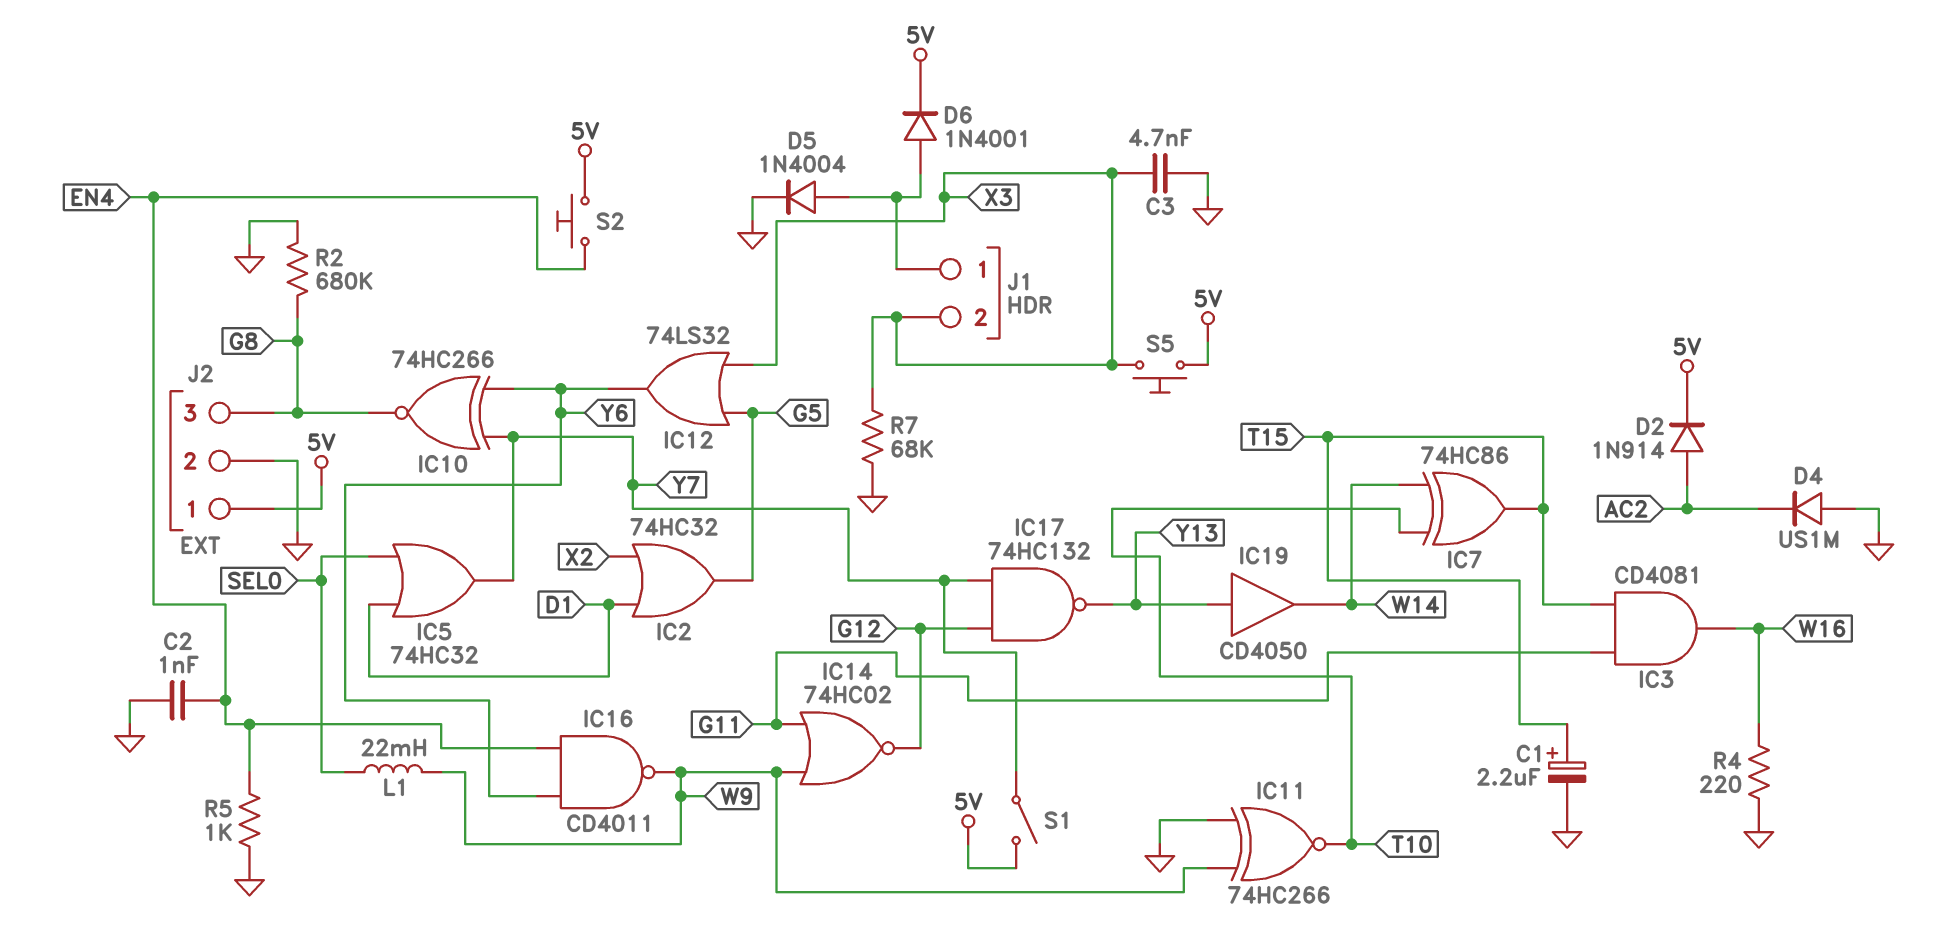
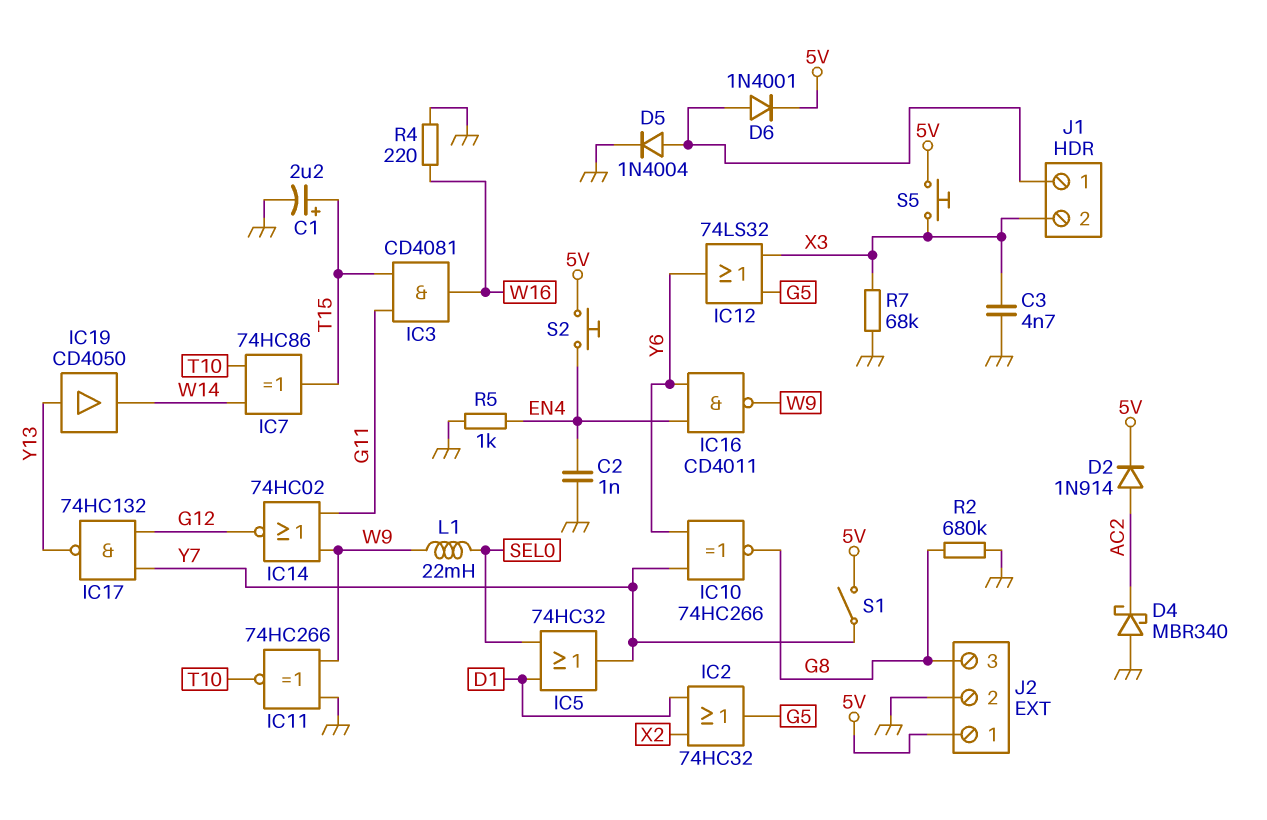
D4: diode US1M (A GND, K AC2) -> schottky MBR340 (A GND, K AC2)

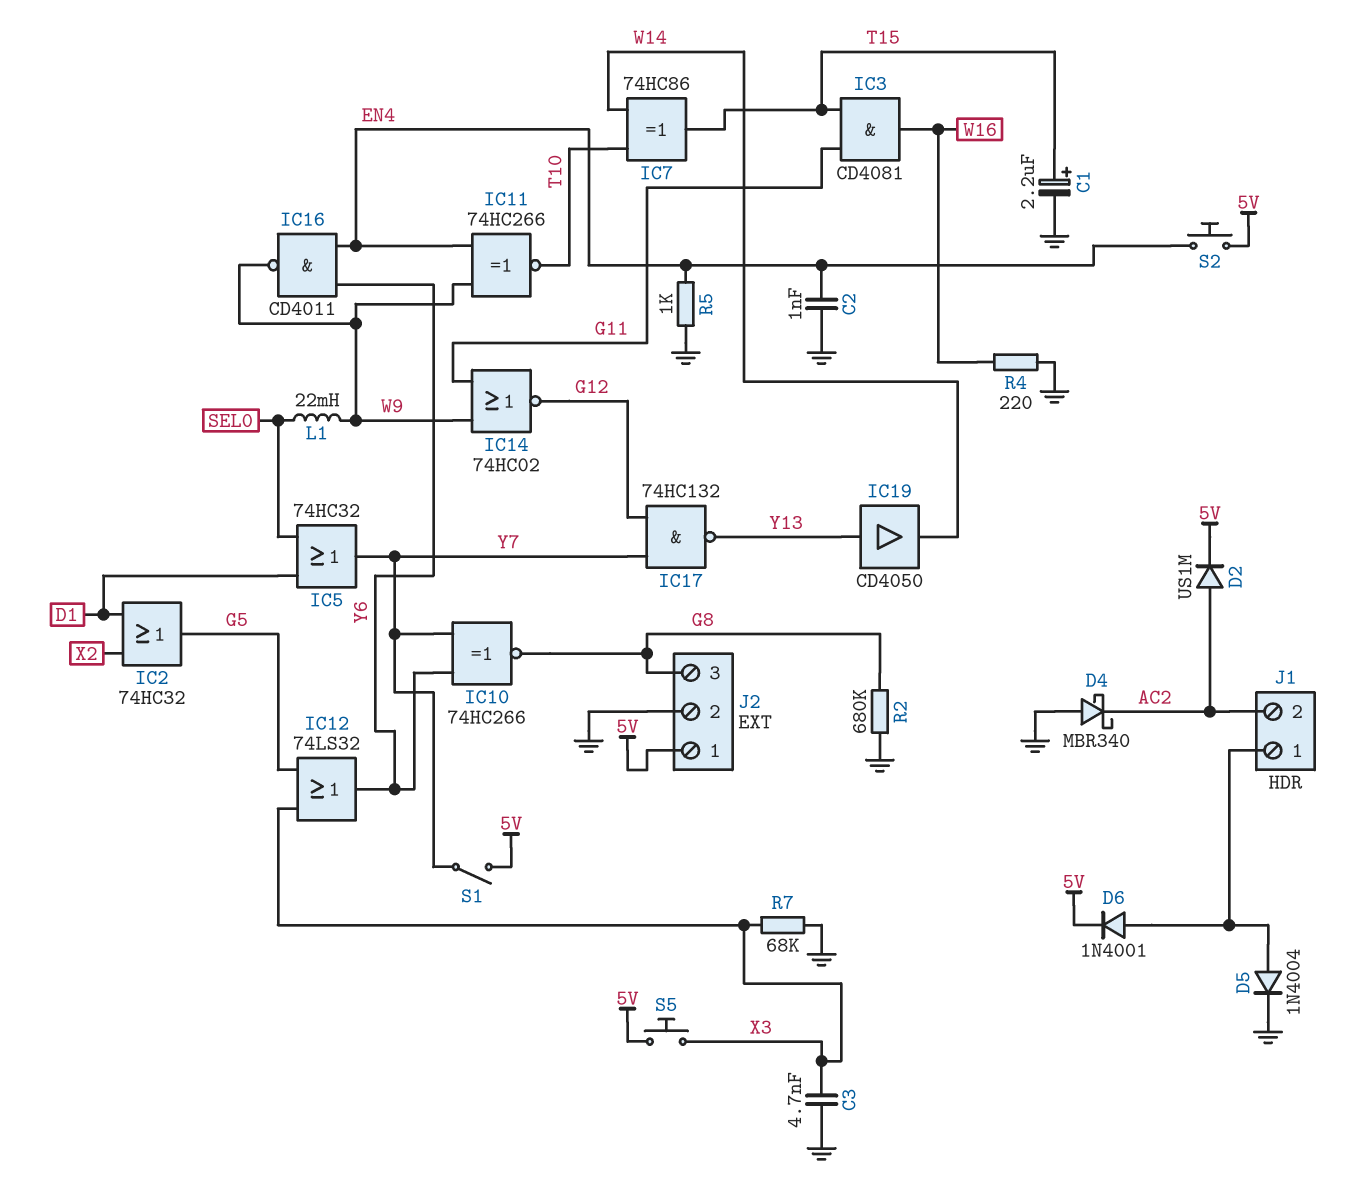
D2: diode 1N914 (A AC2, K 5V) -> diode US1M (A AC2, K 5V)
IC11: XNOR 74HC266 (in GND, in W9, out T10) -> XNOR 74HC266 (in EN4, in W9, out T10)
J1 pin 2: X3 -> AC2

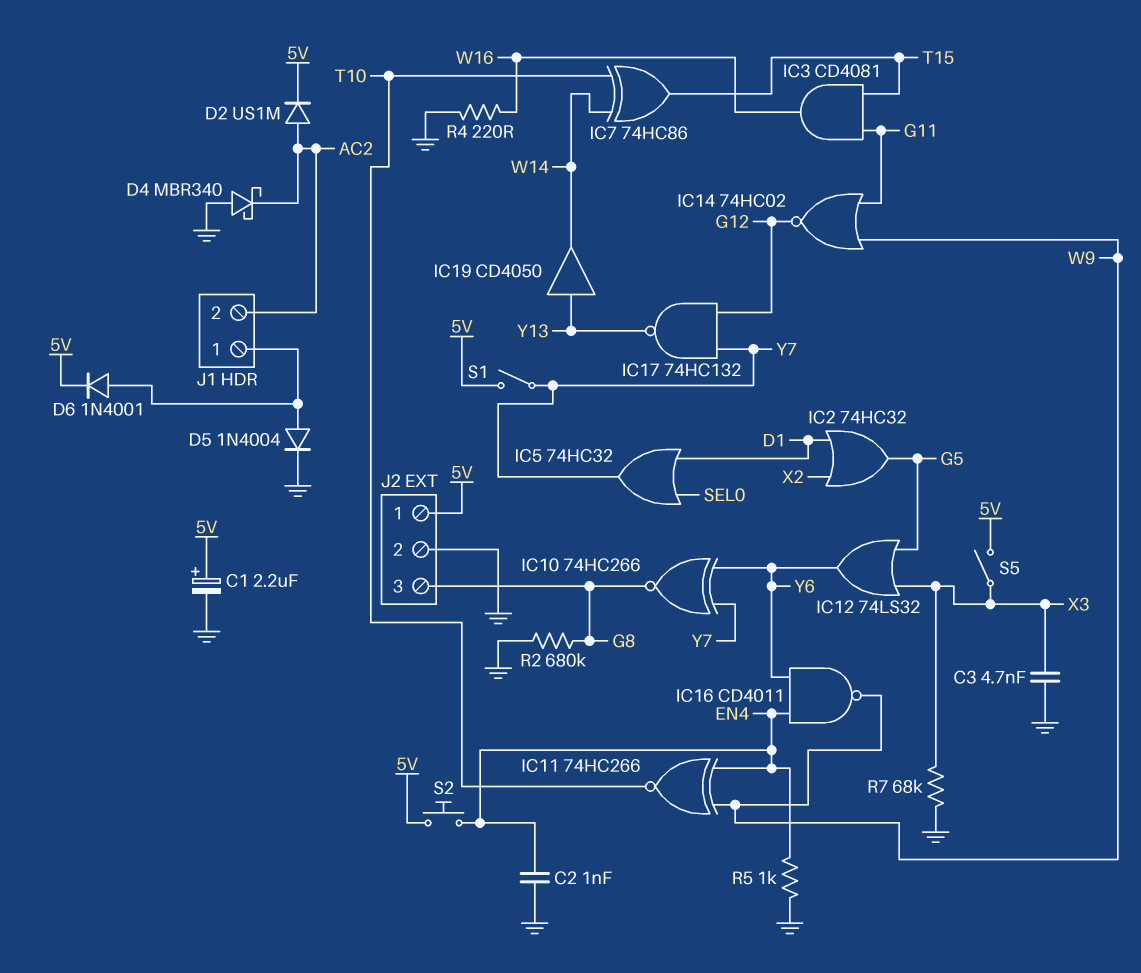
C1: 2.2uF (plus T15, minus GND) -> 2.2uF (plus 5V, minus GND)
L1: 22mH (SEL0, W9) -> none
S5: button (5V, X3) -> switch (5V, X3)

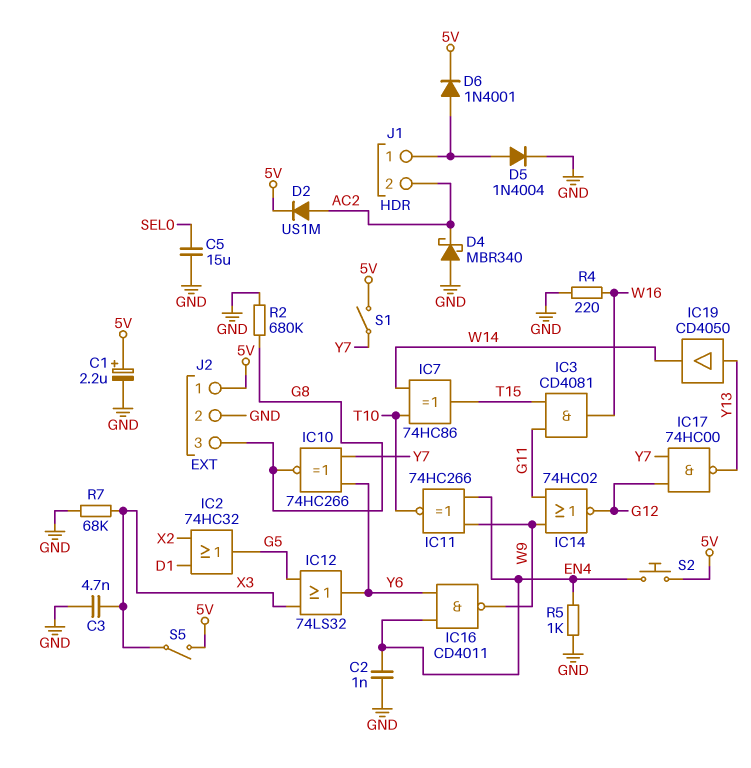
C5: none -> 15uF (GND, SEL0)
IC5: OR 74HC32 (in D1, in SEL0, out Y7) -> none
IC17: NAND 74HC132 (in G12, in Y7, out Y13) -> NAND 74HC00 (in G12, in Y7, out Y13)

